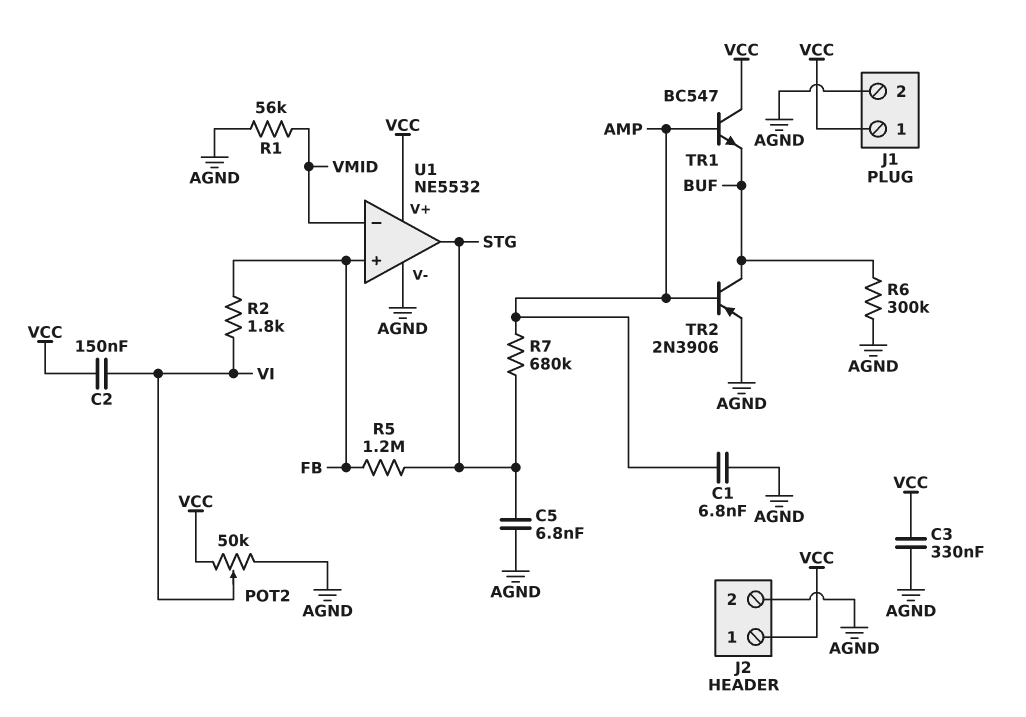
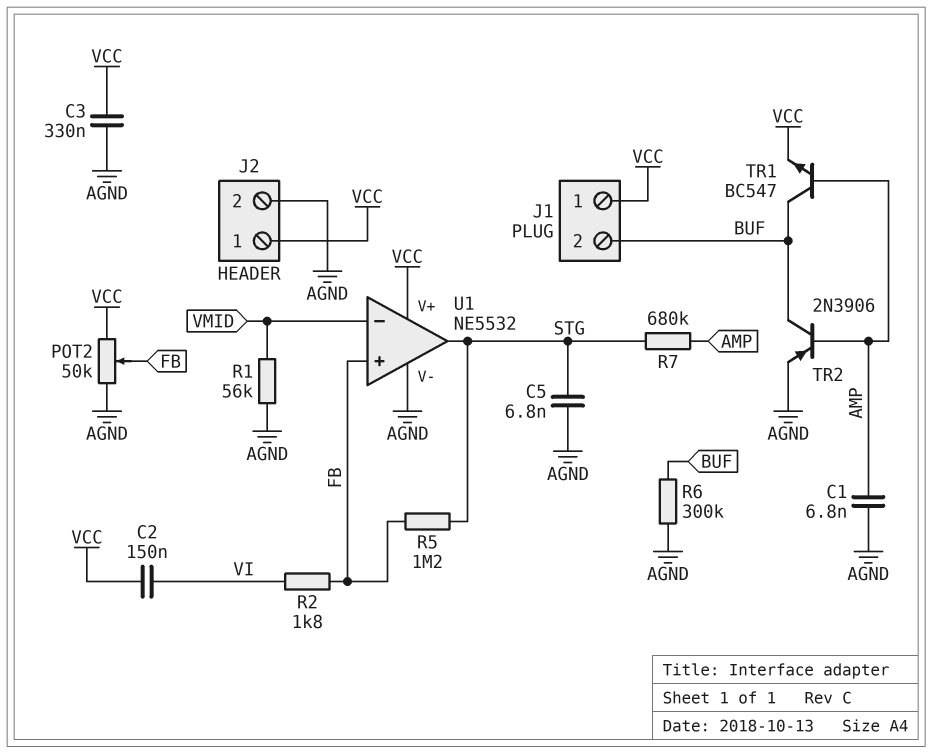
J1 pin 2: AGND -> BUF
POT2: 50k (AGND, VCC, wiper VI) -> 50k (AGND, VCC, wiper FB)
TR1: NPN BC547 (B AMP, C VCC, E BUF) -> NPN BC547 (B AMP, C BUF, E VCC)

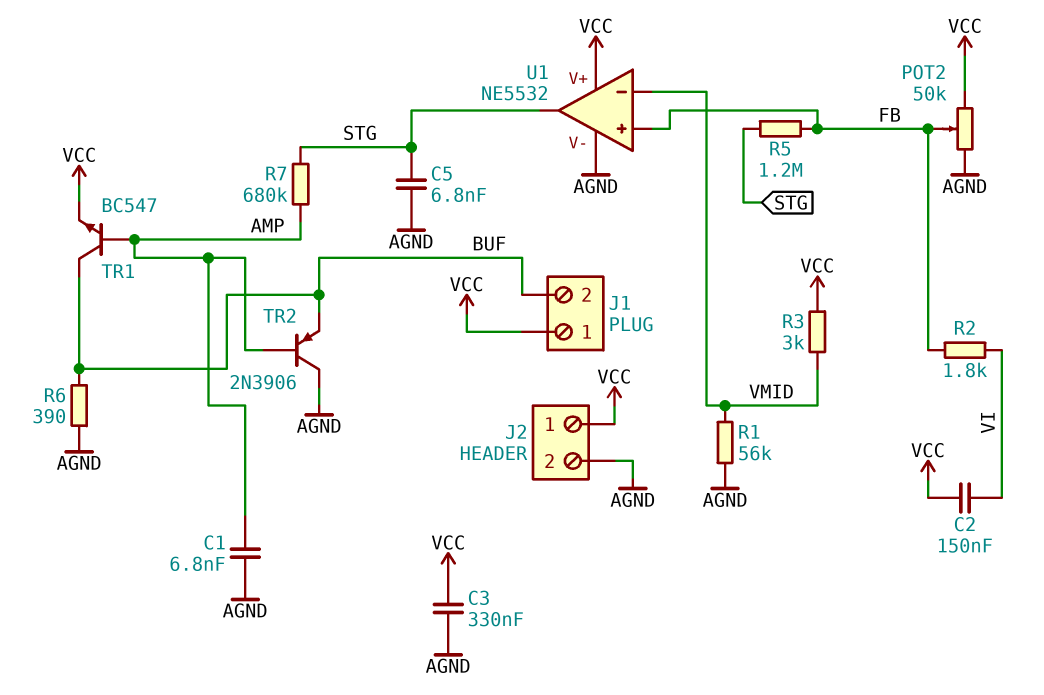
R3: none -> 3k (VCC, VMID)
R6: 300k (AGND, BUF) -> 390 (AGND, BUF)
TR2: PNP 2N3906 (B AMP, C BUF, E AGND) -> PNP 2N3906 (B AMP, C AGND, E BUF)

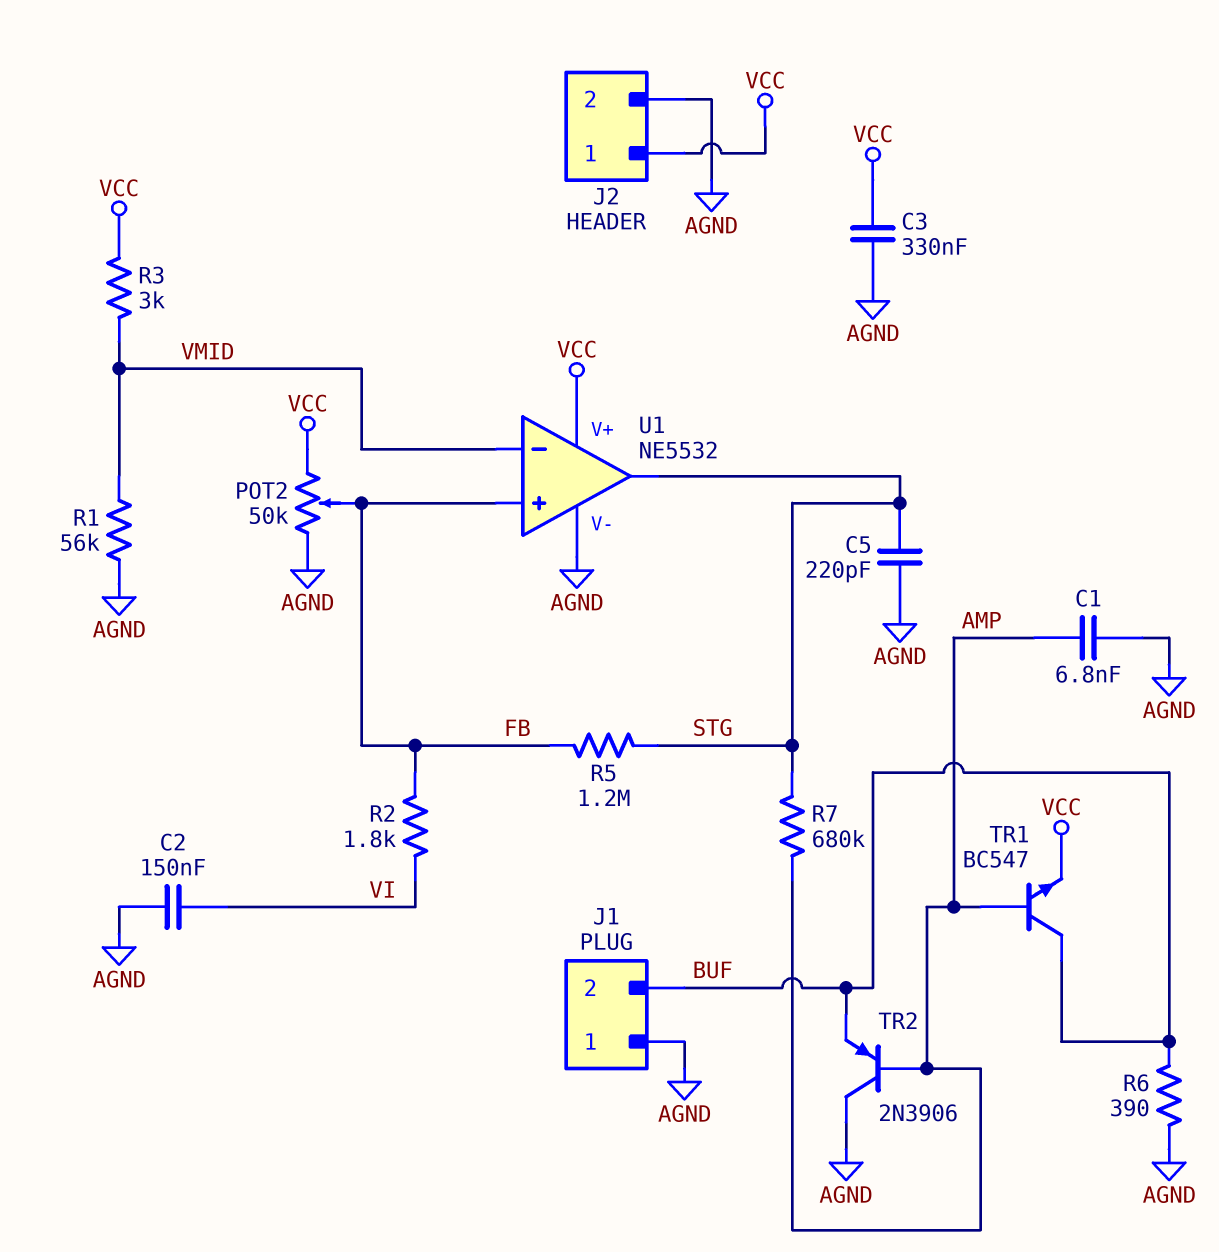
C2: 150nF (VCC, VI) -> 150nF (AGND, VI)
C5: 6.8nF (AGND, STG) -> 220pF (AGND, STG)
J1 pin 1: VCC -> AGND

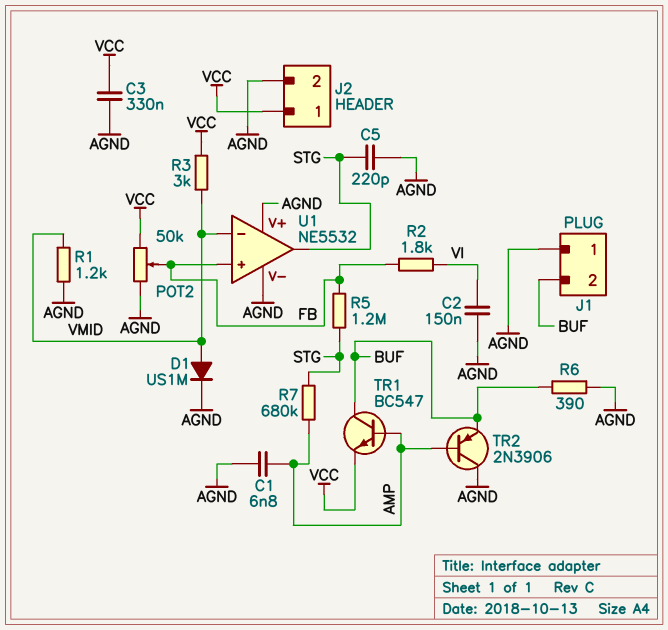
D1: none -> diode US1M (A VMID, K AGND)
R1: 56k (AGND, VMID) -> 1.2k (AGND, VMID)
U1 pin V+: VCC -> AGND

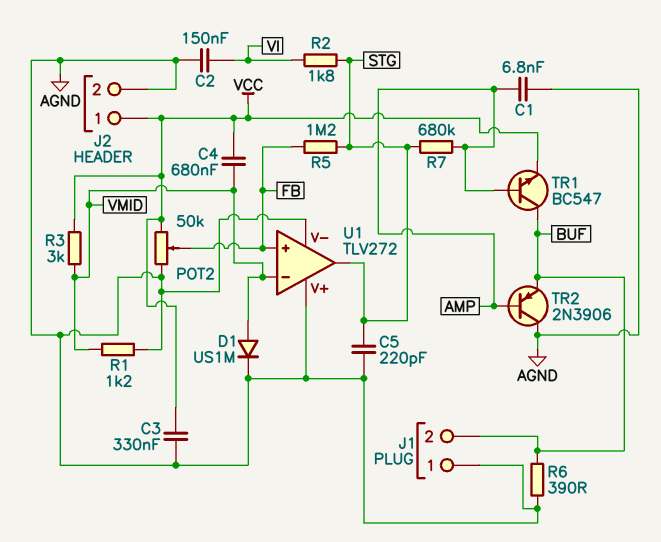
C4: none -> 680nF (VCC, VMID)
R2: 1.8k (FB, VI) -> 1.8k (STG, VI)
U1: NE5532 -> TLV272

